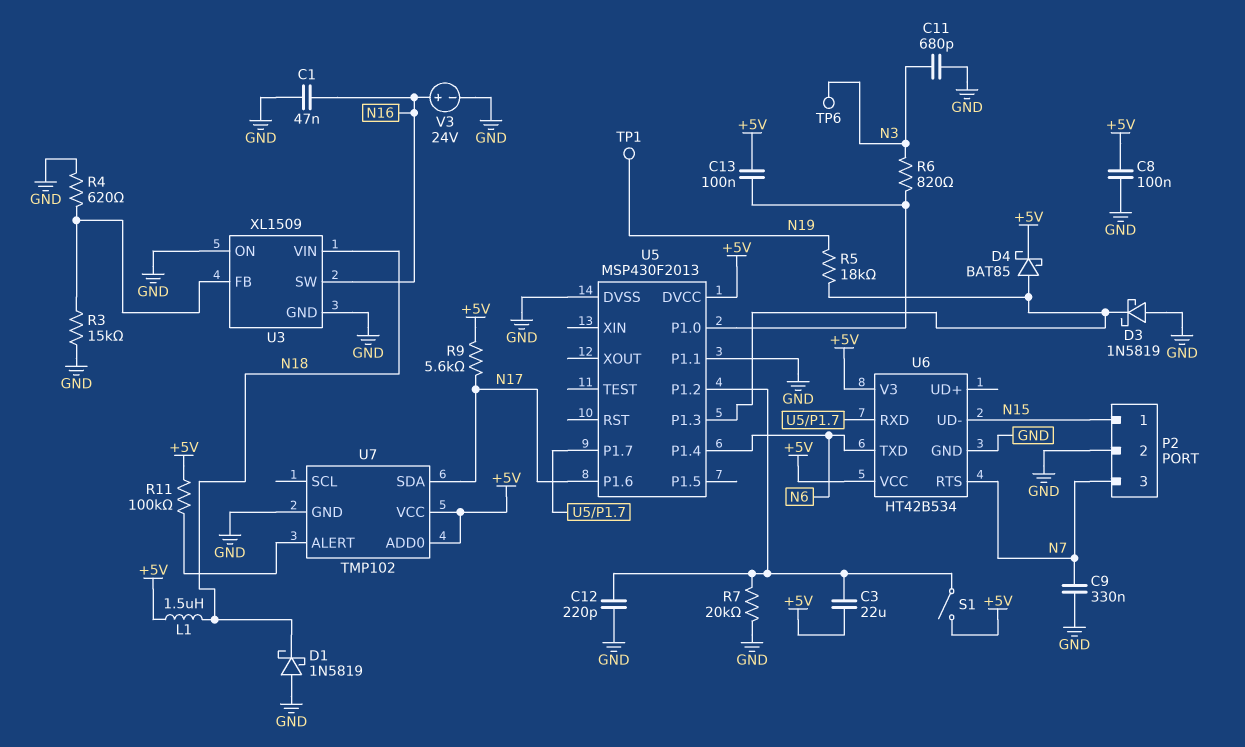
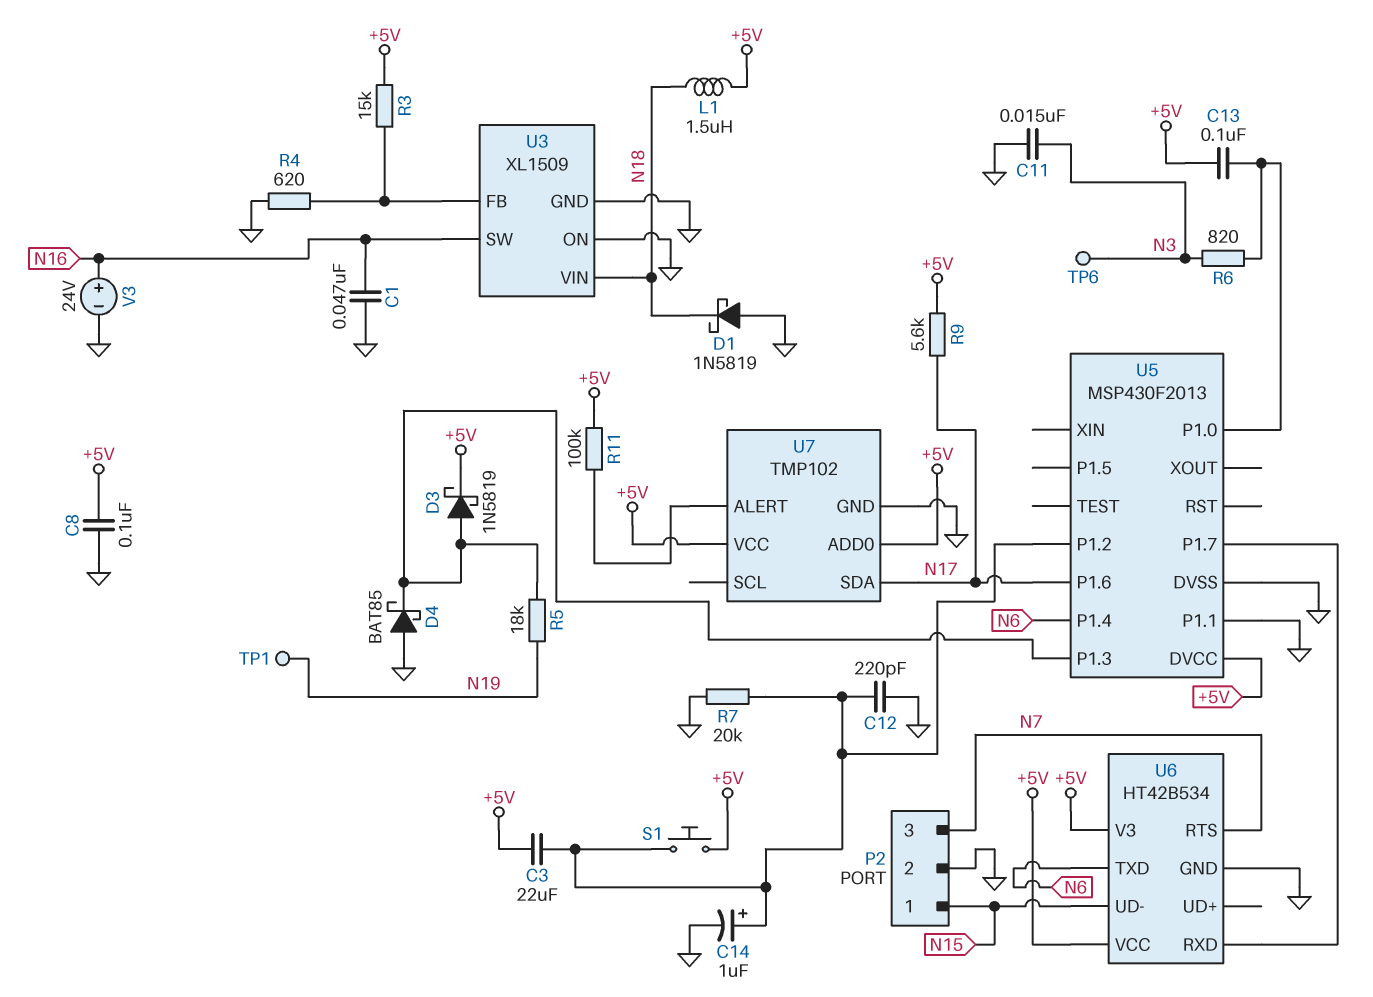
C9: 330nF (GND, N7) -> none
C11: 680pF (GND, N3) -> 15nF (GND, N3)
C14: none -> 1uF (plus U5/P1.2, minus GND)
D3: schottky 1N5819 (A GND, K U5/P1.3) -> schottky 1N5819 (A U5/P1.3, K +5V)
D4: schottky BAT85 (A U5/P1.3, K +5V) -> schottky BAT85 (A GND, K U5/P1.3)
R3: 15k (GND, U3/FB) -> 15k (+5V, U3/FB)
S1: switch (+5V, U5/P1.2) -> button (+5V, U5/P1.2)

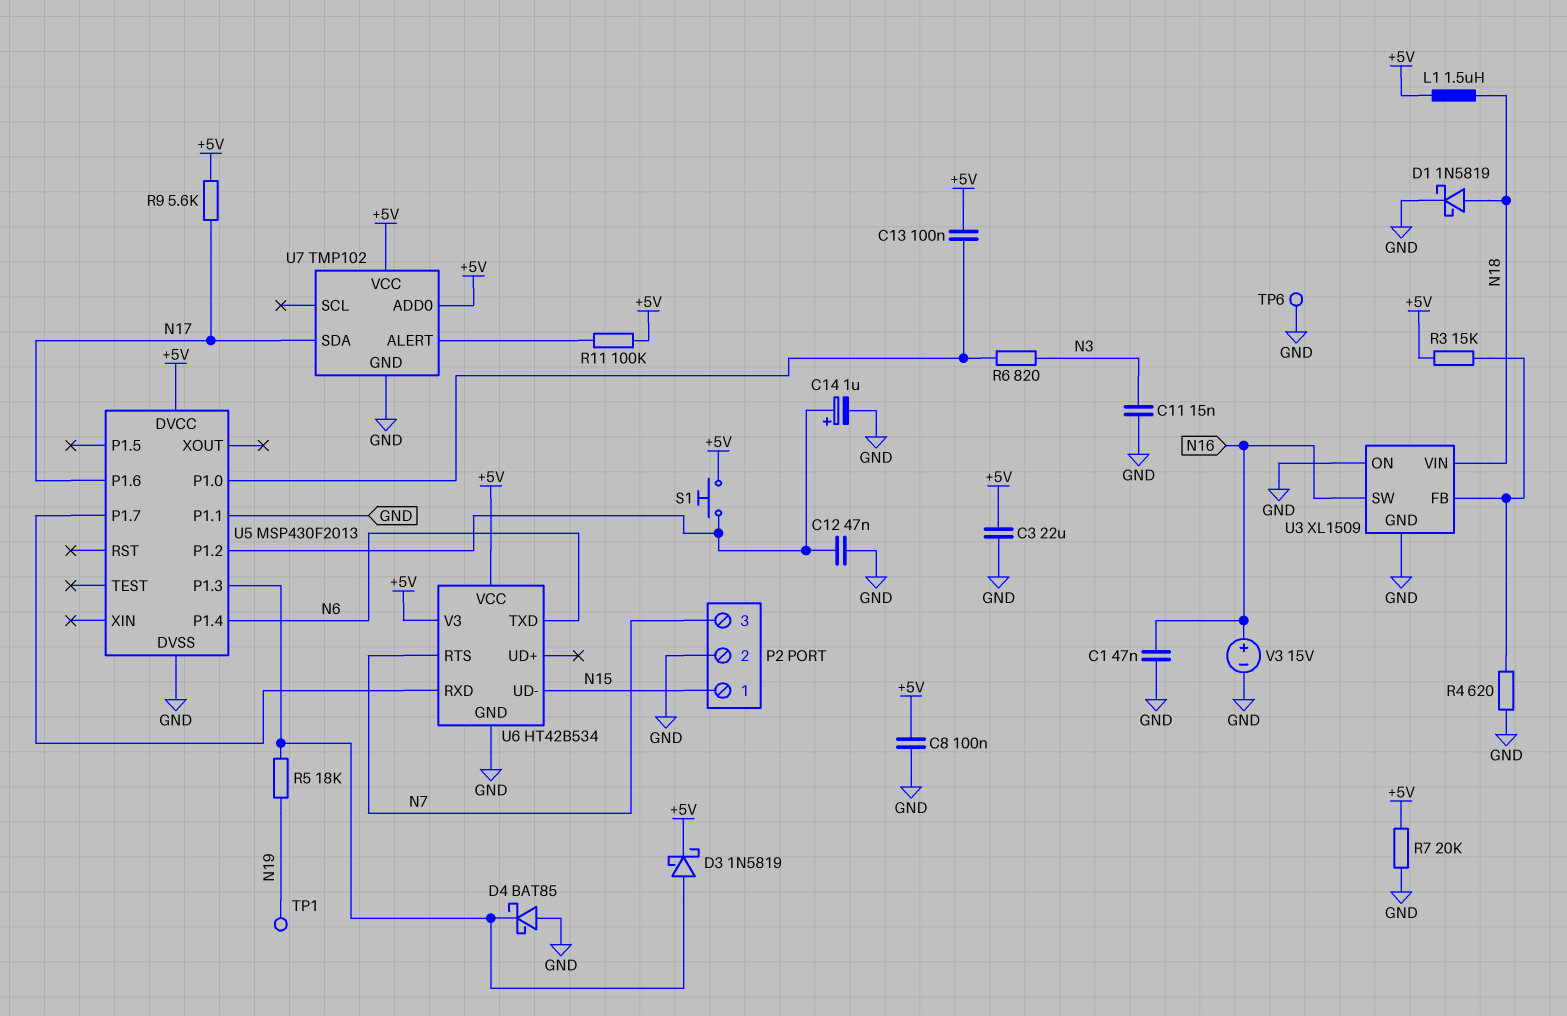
C3: 22uF (+5V, U5/P1.2) -> 22uF (+5V, GND)
C12: 220pF (GND, U5/P1.2) -> 47nF (GND, U5/P1.2)
D1: schottky 1N5819 (A GND, K N18) -> schottky 1N5819 (A N18, K GND)
R7: 20k (GND, U5/P1.2) -> 20k (+5V, GND)
TP6: test point (N3) -> test point (GND)
V3: 24V (plus N16, minus GND) -> 15V (plus N16, minus GND)

